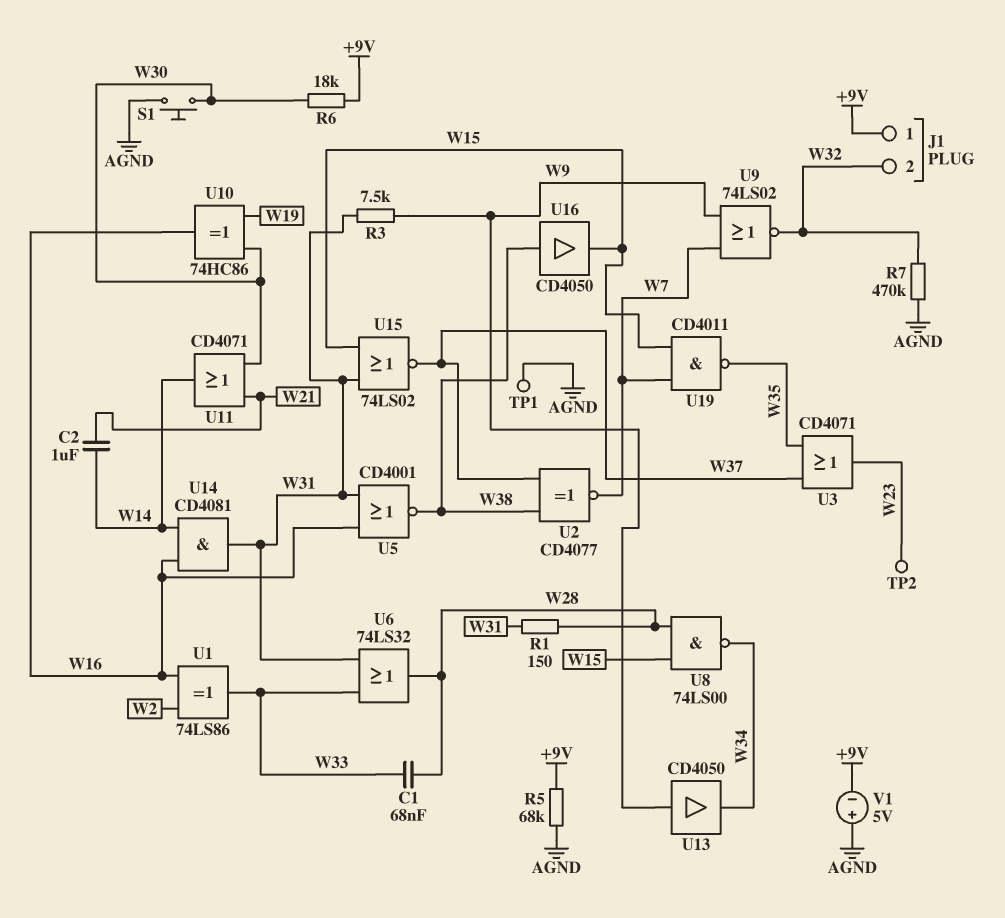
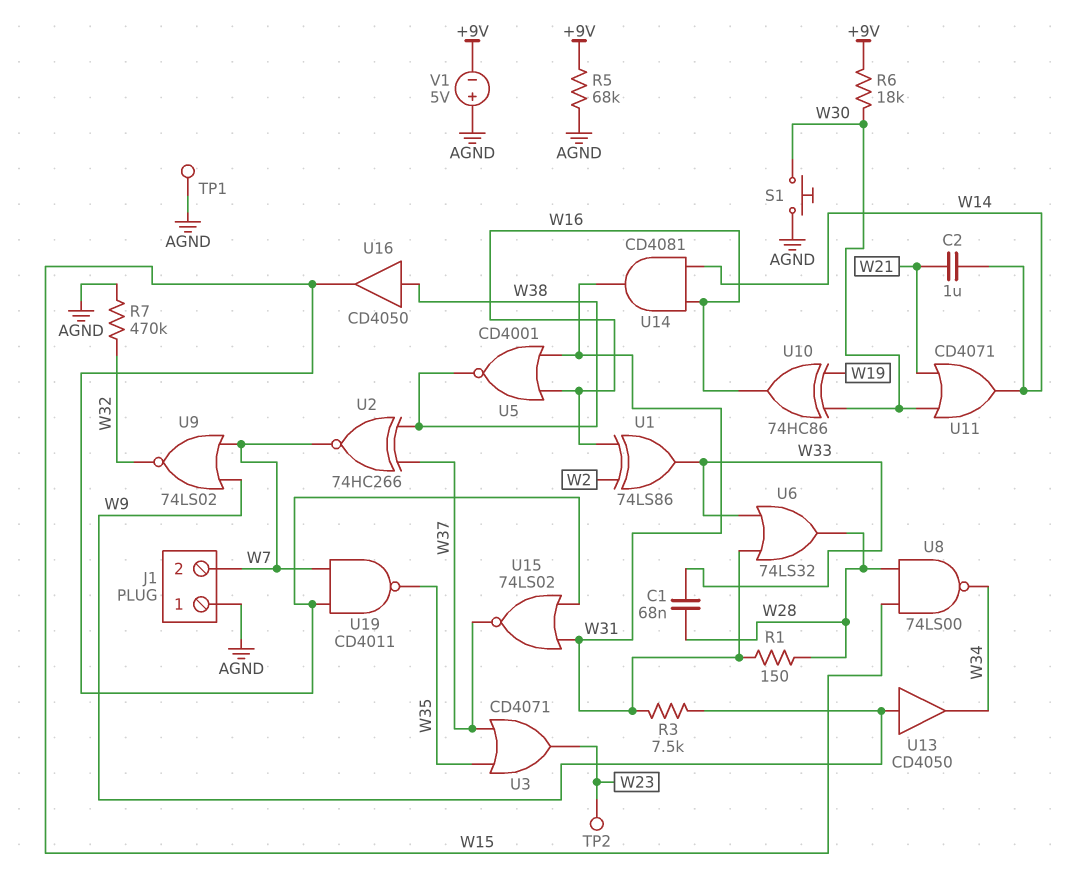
J1 pin 1: +9V -> AGND
J1 pin 2: W32 -> W7
U2: XNOR CD4077 (in W37, in W38, out W7) -> XNOR 74HC266 (in W37, in W38, out W7)

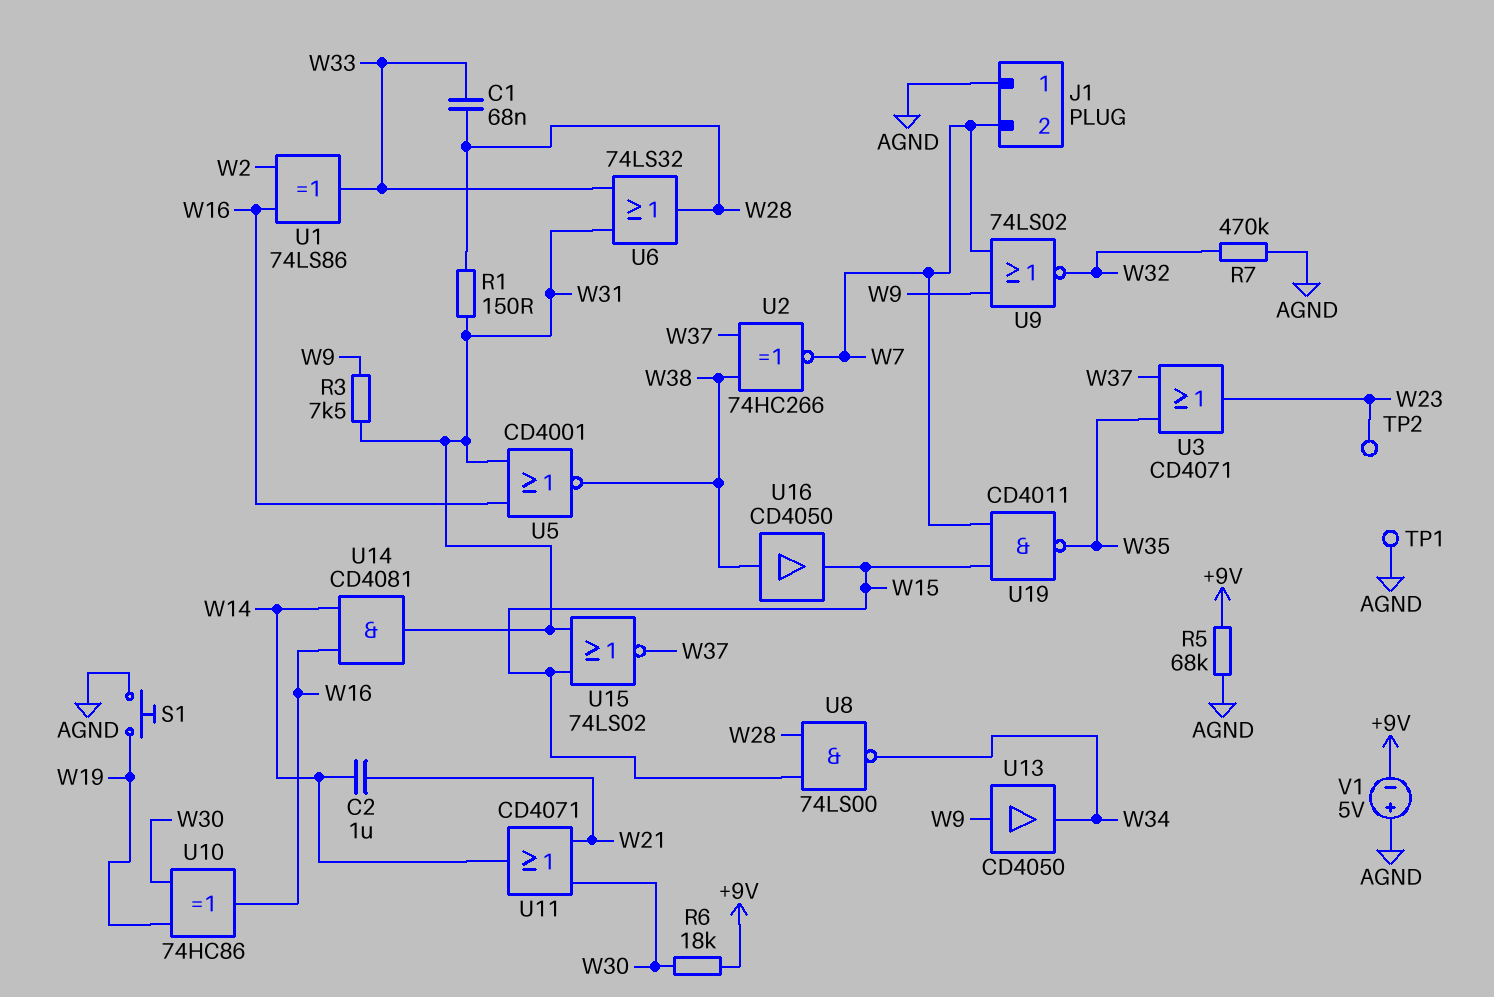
S1: button (AGND, W30) -> button (AGND, W19)

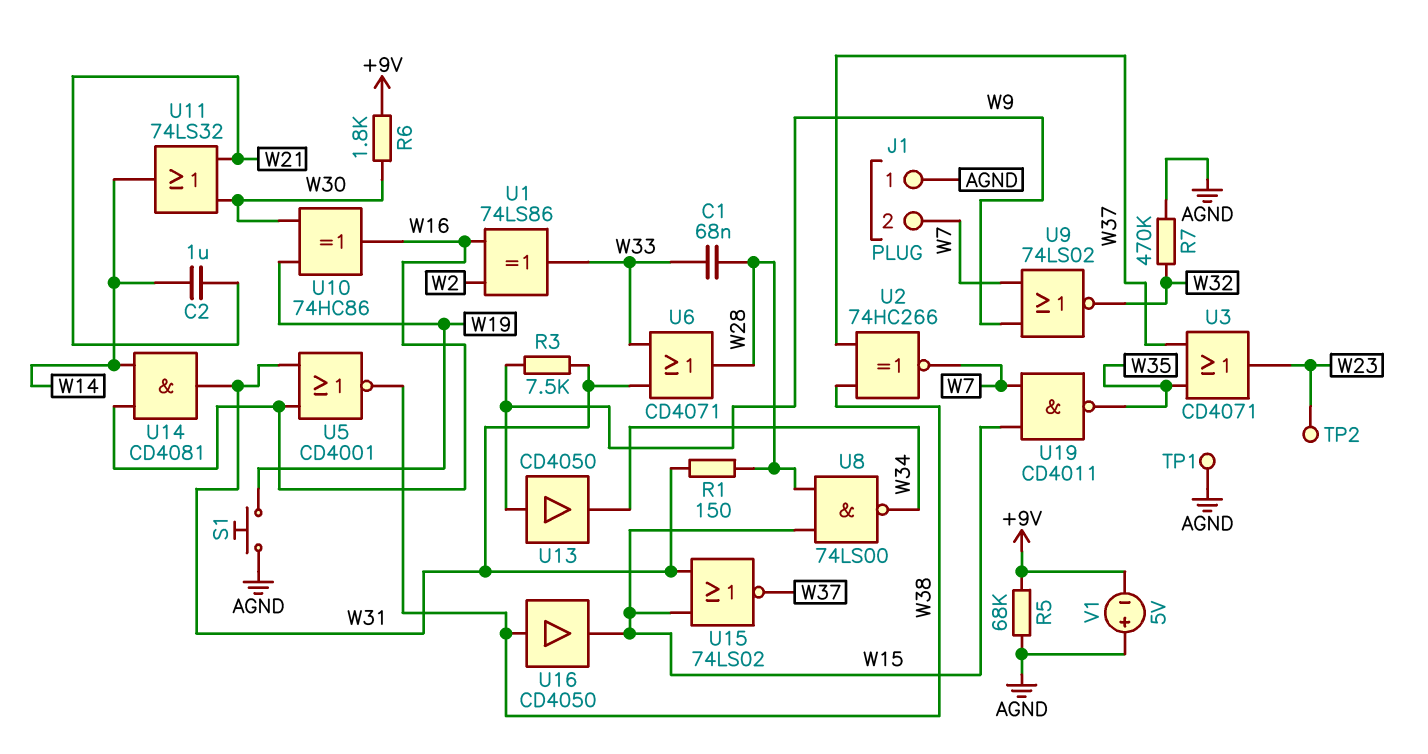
R6: 18k (+9V, W30) -> 1.8k (+9V, W30)
U6: OR 74LS32 (in W31, in W33, out W28) -> OR CD4071 (in W31, in W33, out W28)
U11: OR CD4071 (in W21, in W30, out W14) -> OR 74LS32 (in W21, in W30, out W14)

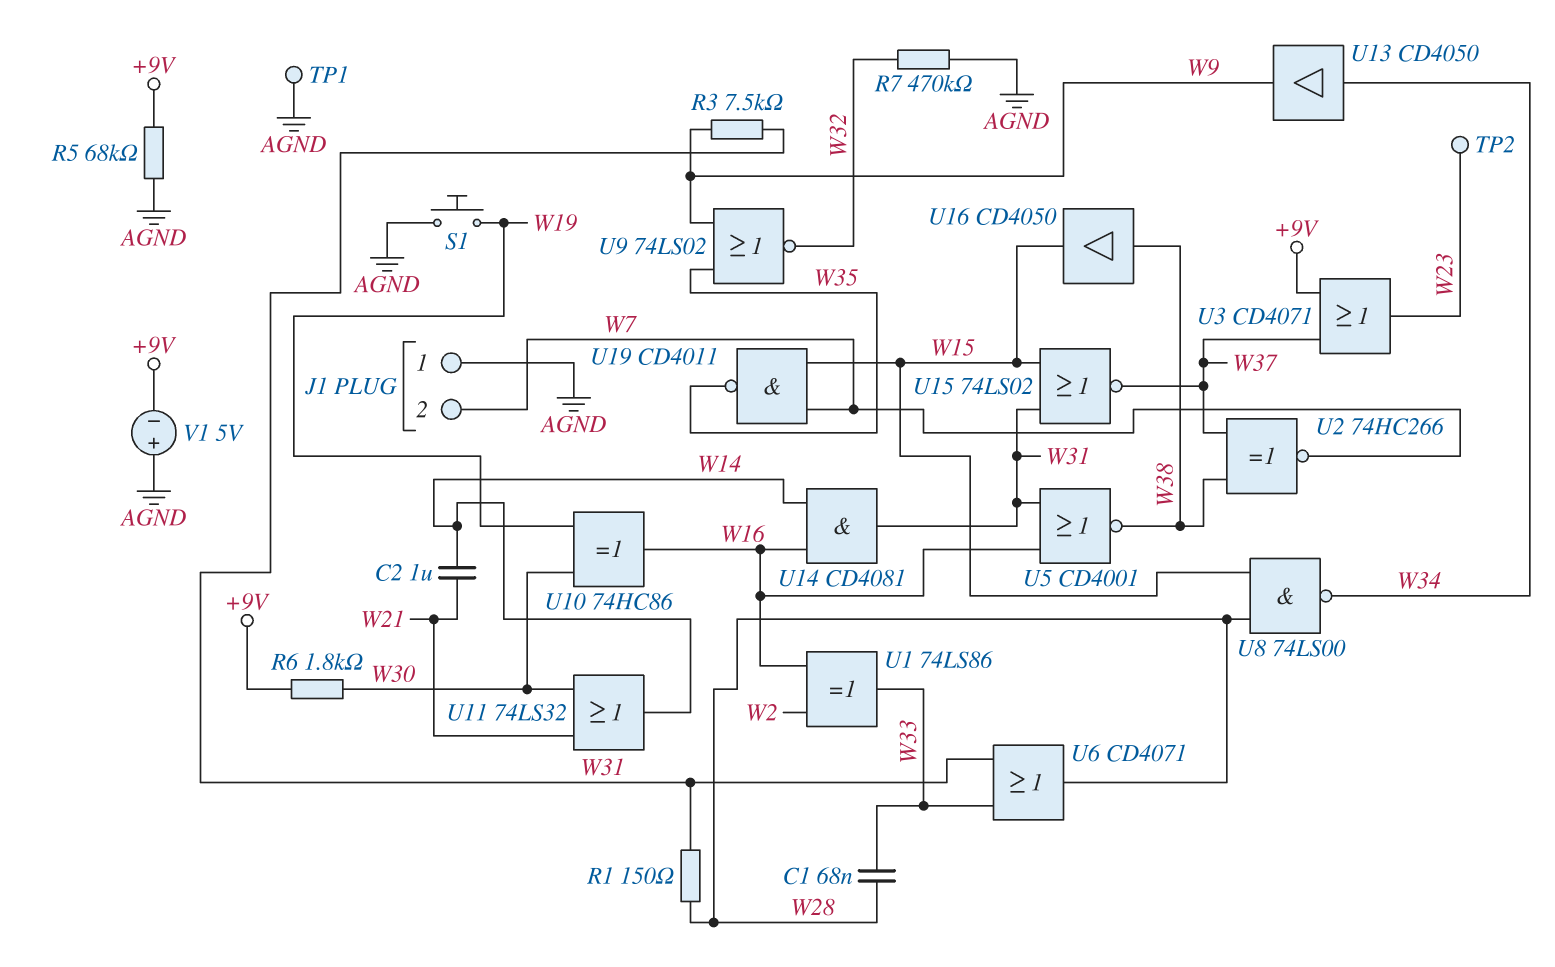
U3: OR CD4071 (in W35, in W37, out W23) -> OR CD4071 (in +9V, in W37, out W23)
U9: NOR 74LS02 (in W7, in W9, out W32) -> NOR 74LS02 (in W9, in W35, out W32)
U13: buffer CD4050 (in W9, out W34) -> buffer CD4050 (in W34, out W9)

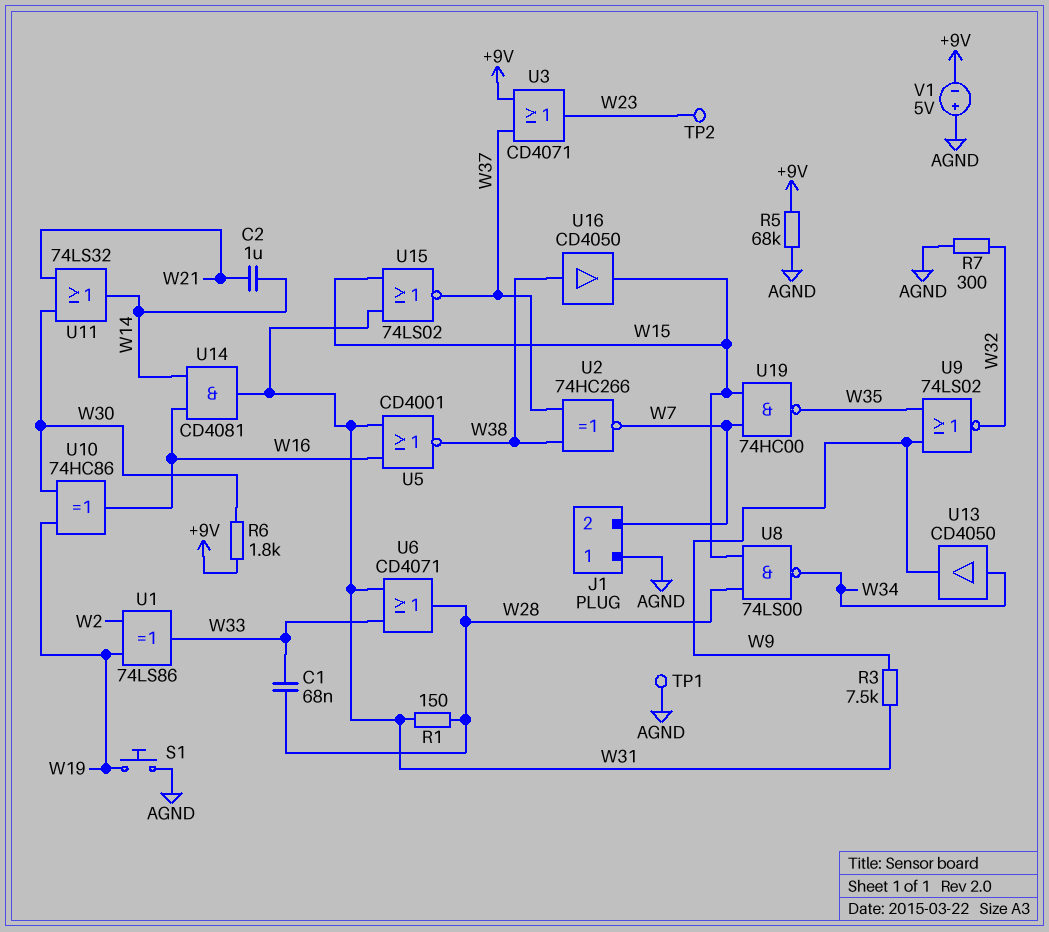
R7: 470k (AGND, W32) -> 300 (AGND, W32)
U1: XOR 74LS86 (in W2, in W16, out W33) -> XOR 74LS86 (in W2, in W19, out W33)
U19: NAND CD4011 (in W7, in W15, out W35) -> NAND 74HC00 (in W7, in W15, out W35)

